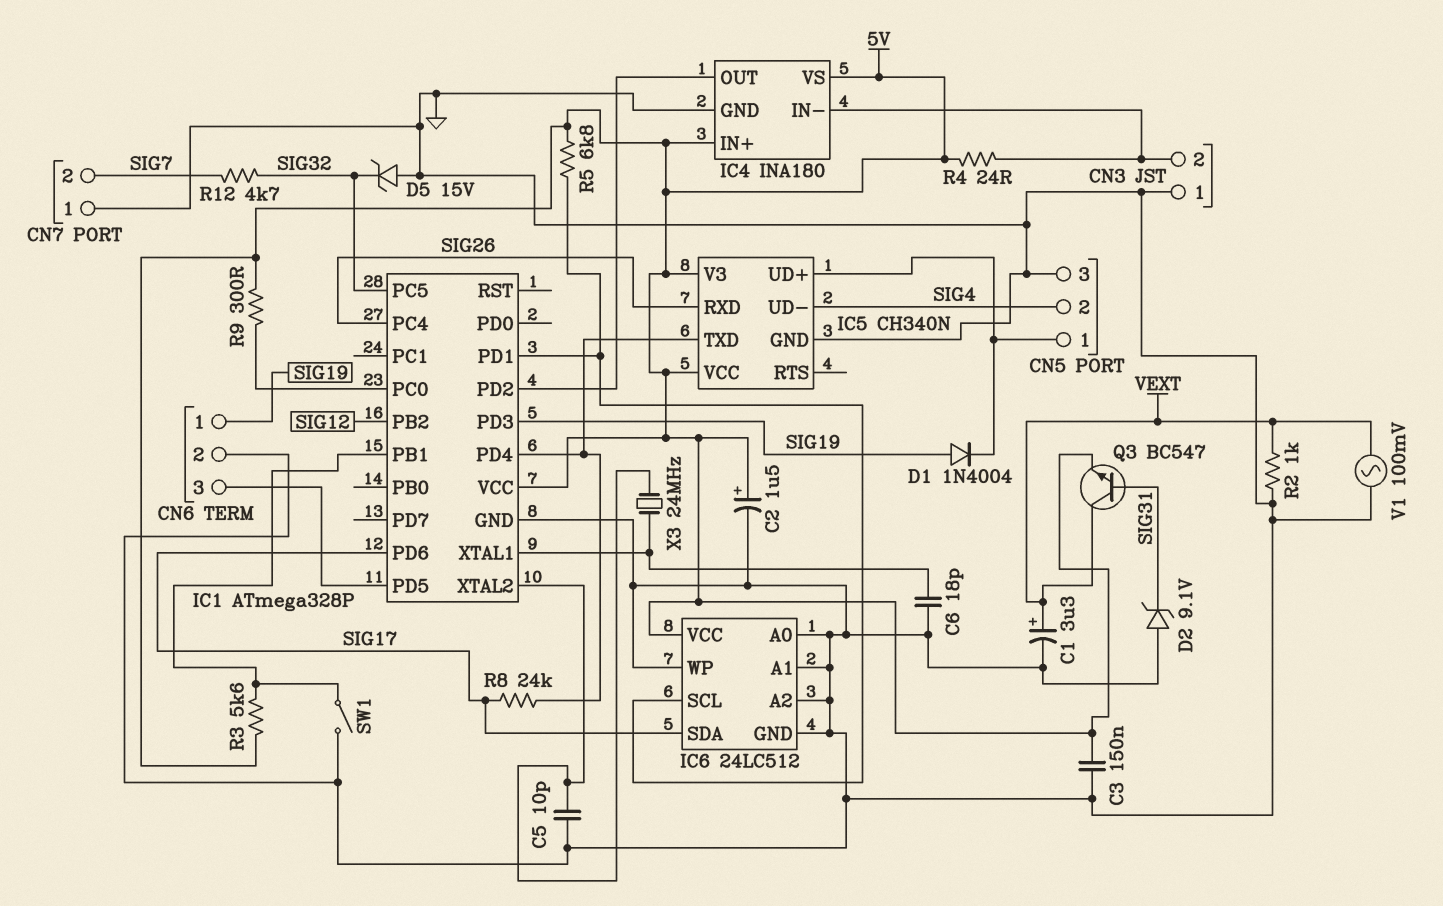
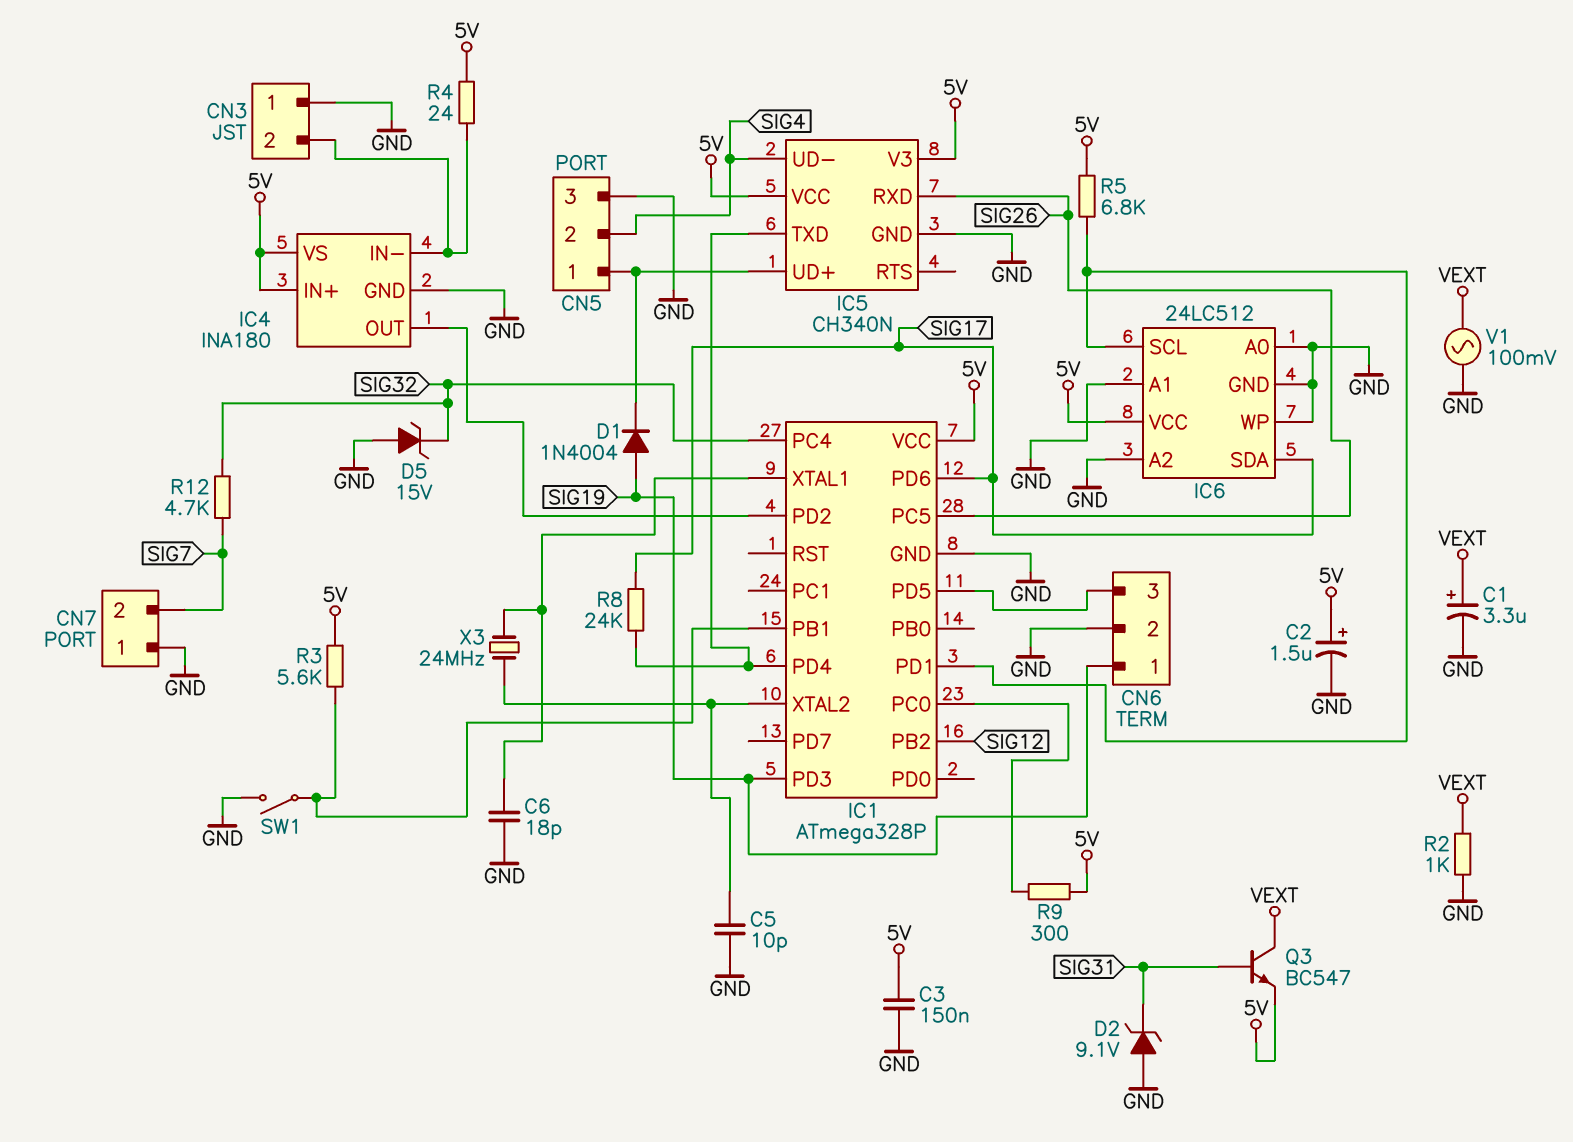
IC1 pin PC4: SIG26 -> SIG32
IC1 pin PC5: SIG32 -> SIG26

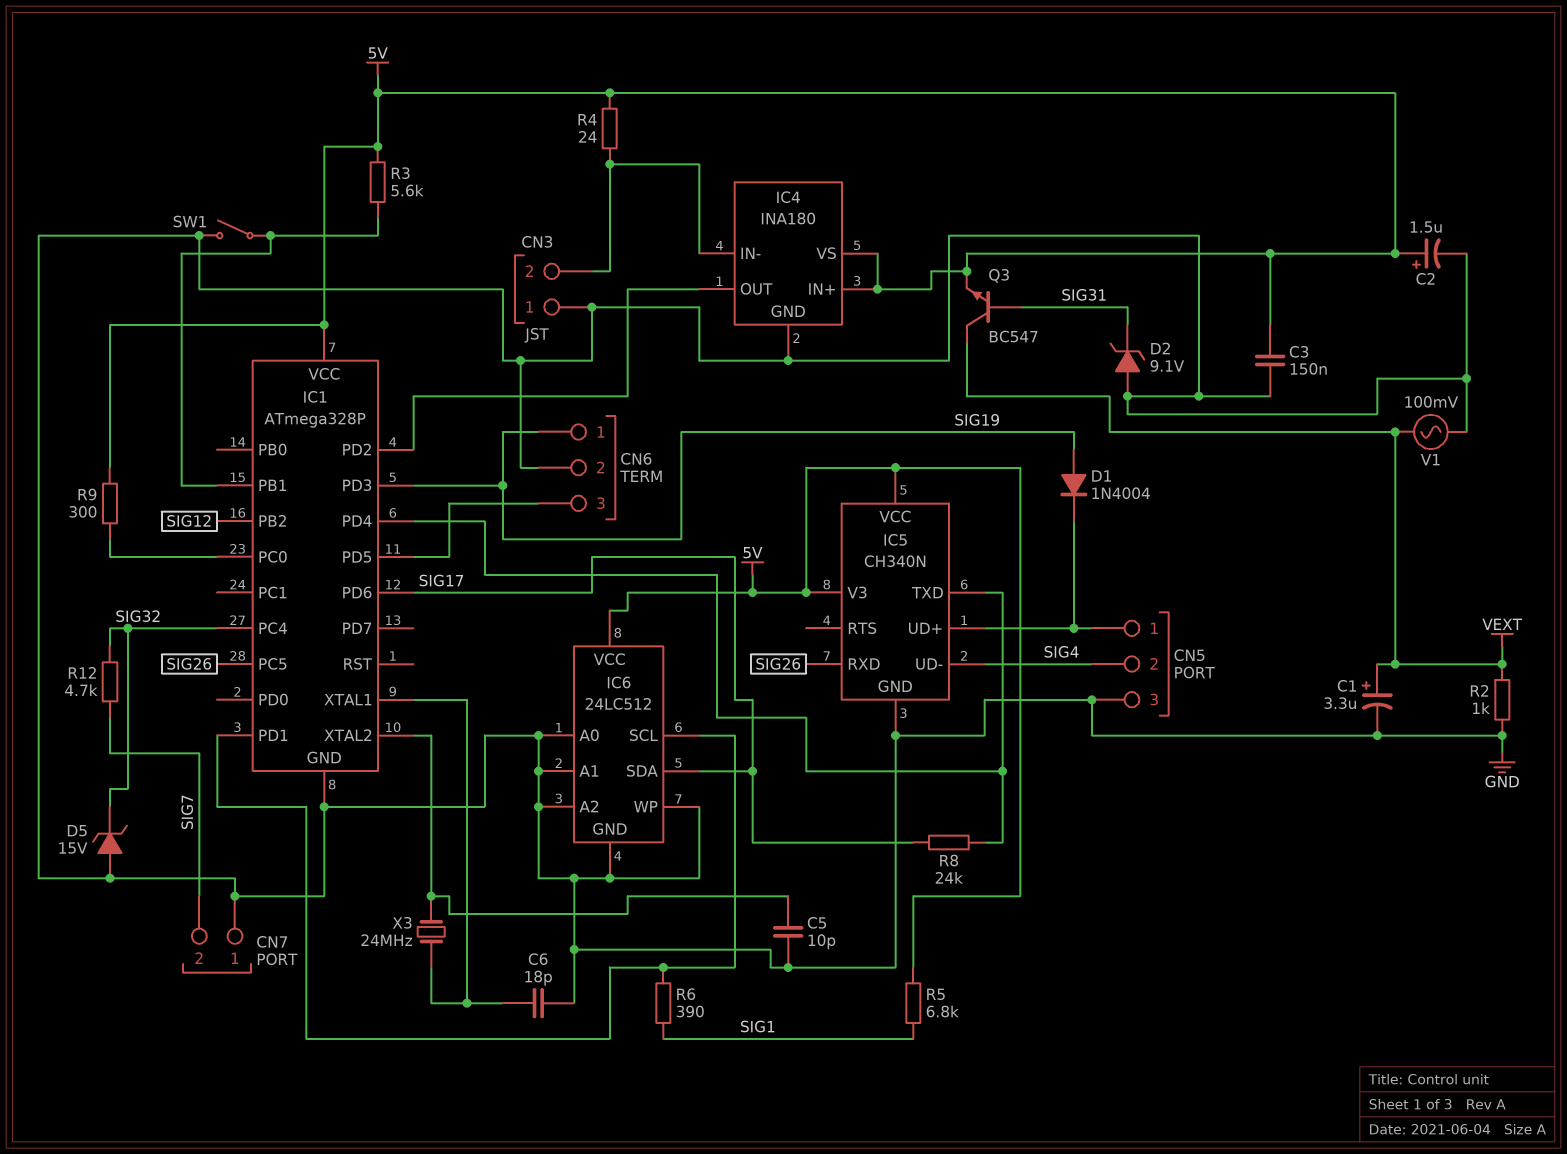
R5: 6.8k (5V, IC1/PD1) -> 6.8k (5V, SIG1)
R6: none -> 390 (IC1/PD1, SIG1)

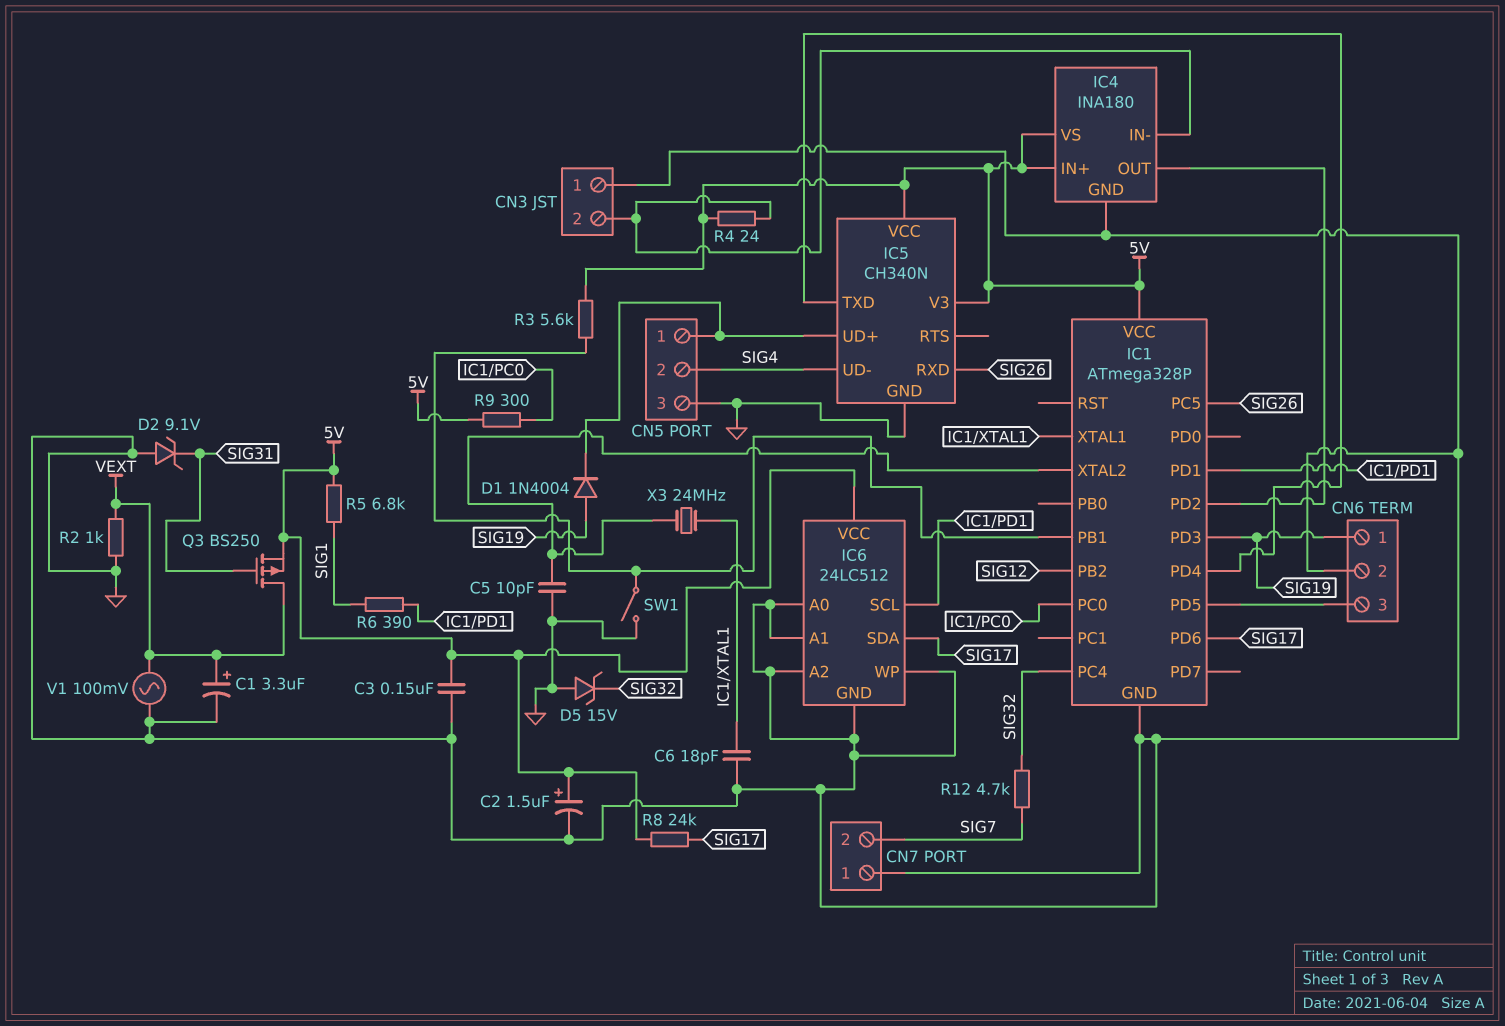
Q3: NPN BC547 (B SIG31, C VEXT, E 5V) -> PMOS BS250 (G SIG31, D VEXT, S 5V)
R8: 24k (IC1/PD4, SIG17) -> 24k (5V, SIG17)

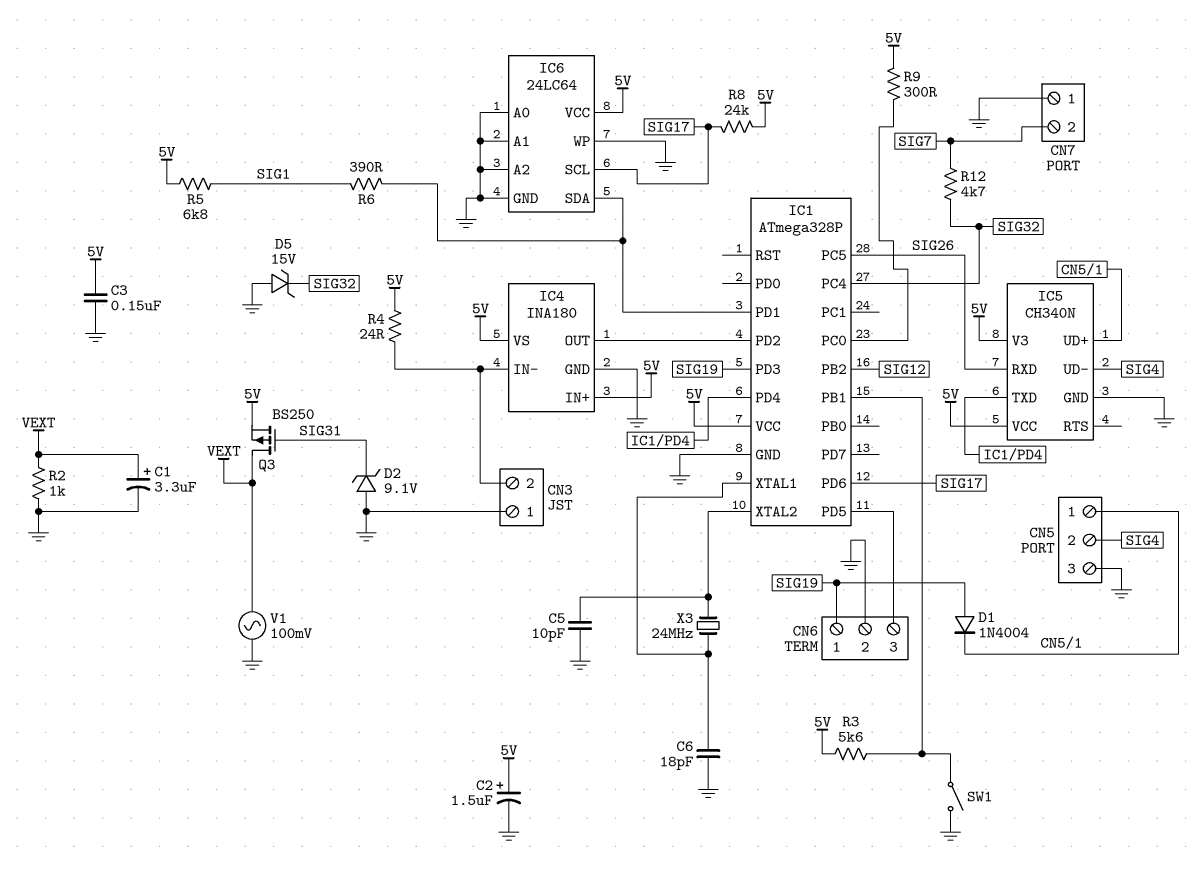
IC6: 24LC512 -> 24LC64
IC6 pin SCL: IC1/PD1 -> SIG17
IC6 pin SDA: SIG17 -> IC1/PD1

